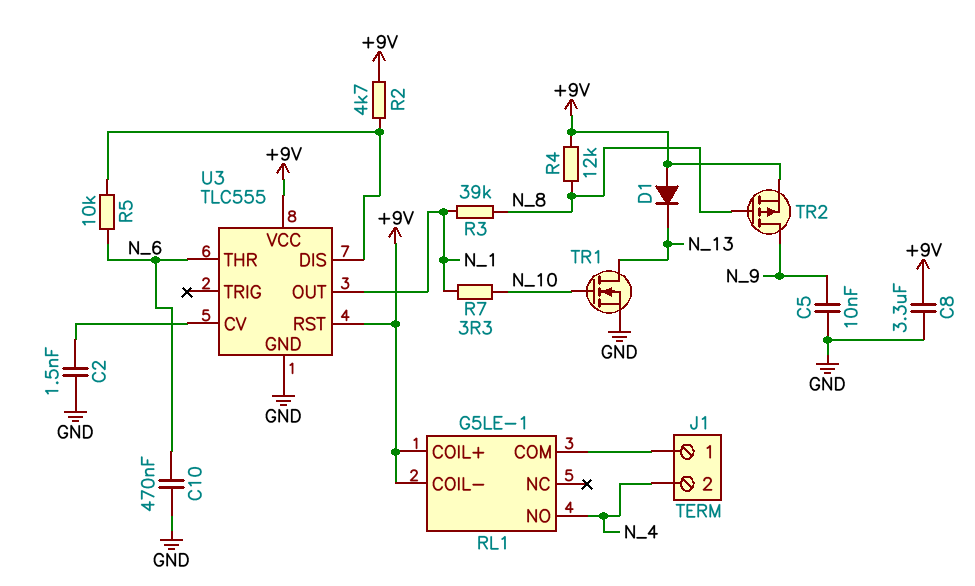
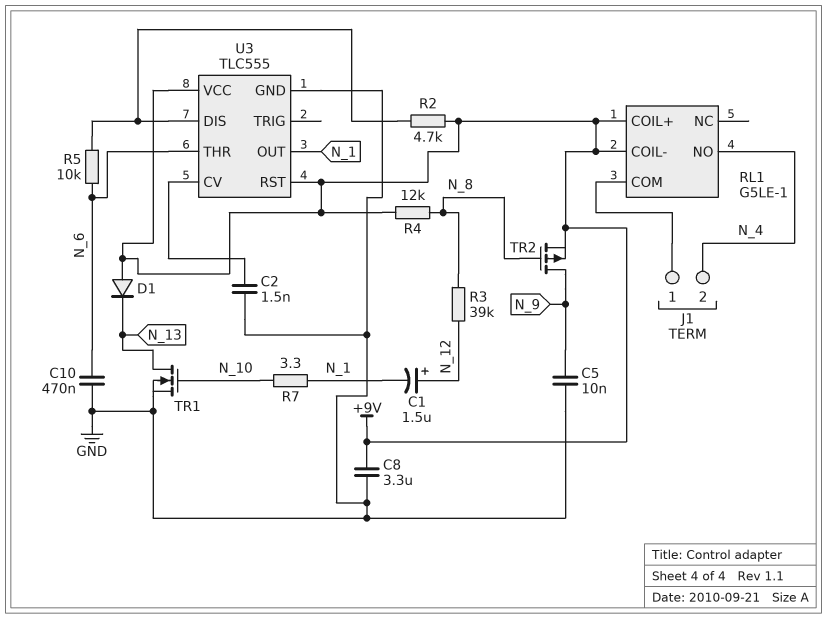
C1: none -> 1.5uF (plus N_12, minus N_1)
R3: 39k (N_1, N_8) -> 39k (N_8, N_12)

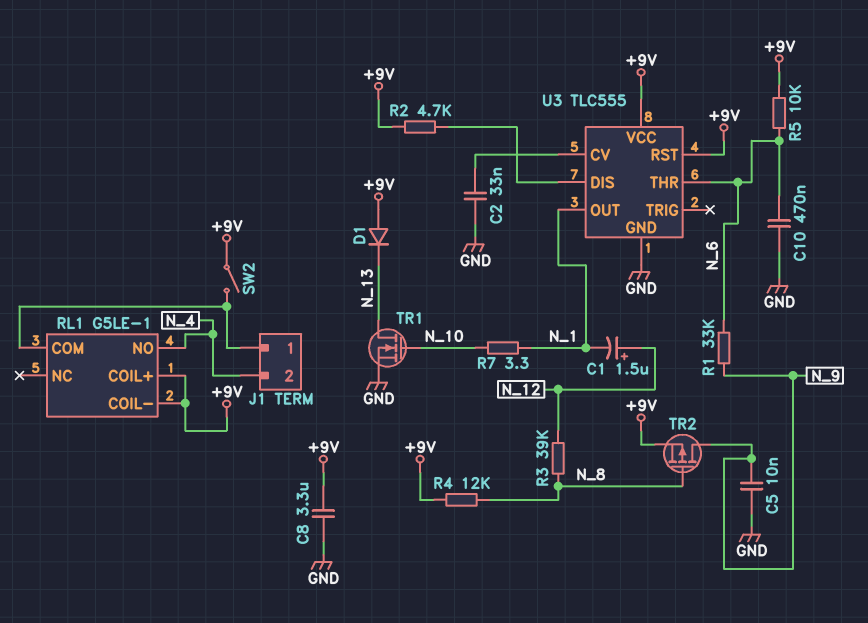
C2: 1.5nF (GND, U3/CV) -> 33nF (GND, U3/CV)
R1: none -> 33k (N_6, N_9)
R5: 10k (N_6, U3/DIS) -> 10k (+9V, N_6)
SW2: none -> switch (+9V, J1/1)

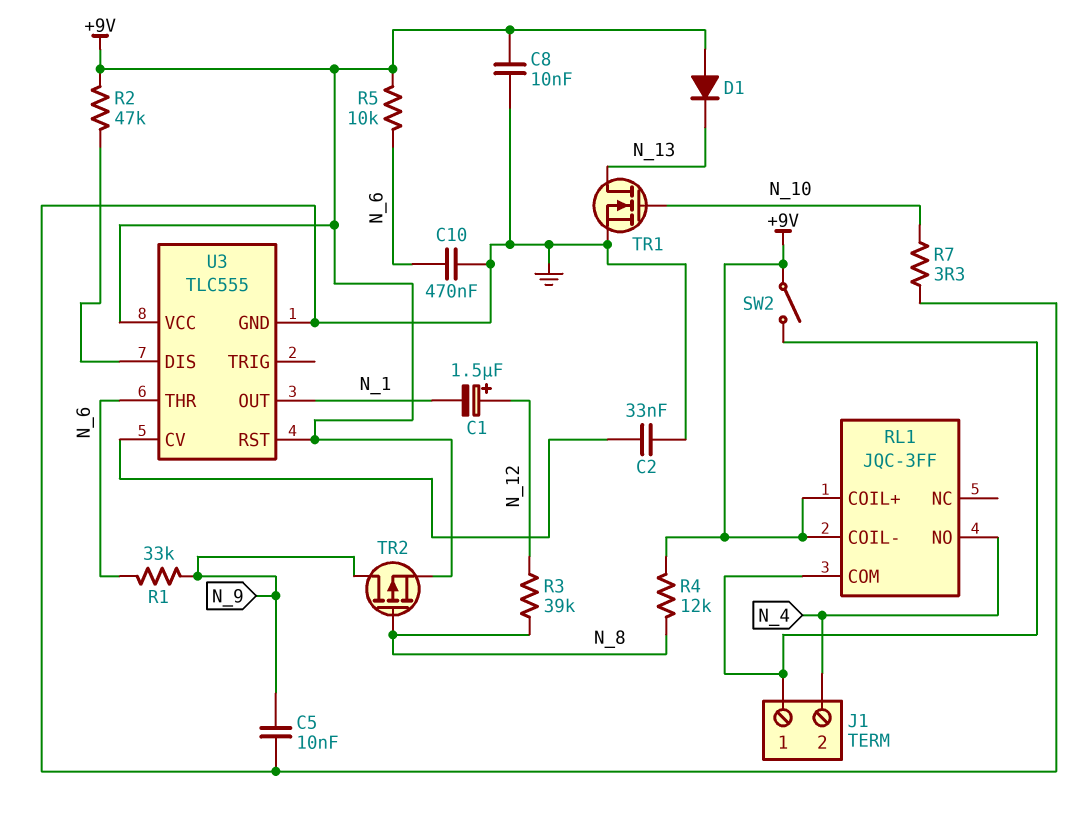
C8: 3.3uF (+9V, GND) -> 10nF (+9V, GND)
R2: 4.7k (+9V, U3/DIS) -> 47k (+9V, U3/DIS)
R7: 3.3 (N_1, N_10) -> 3.3 (GND, N_10)
RL1: G5LE-1 -> JQC-3FF

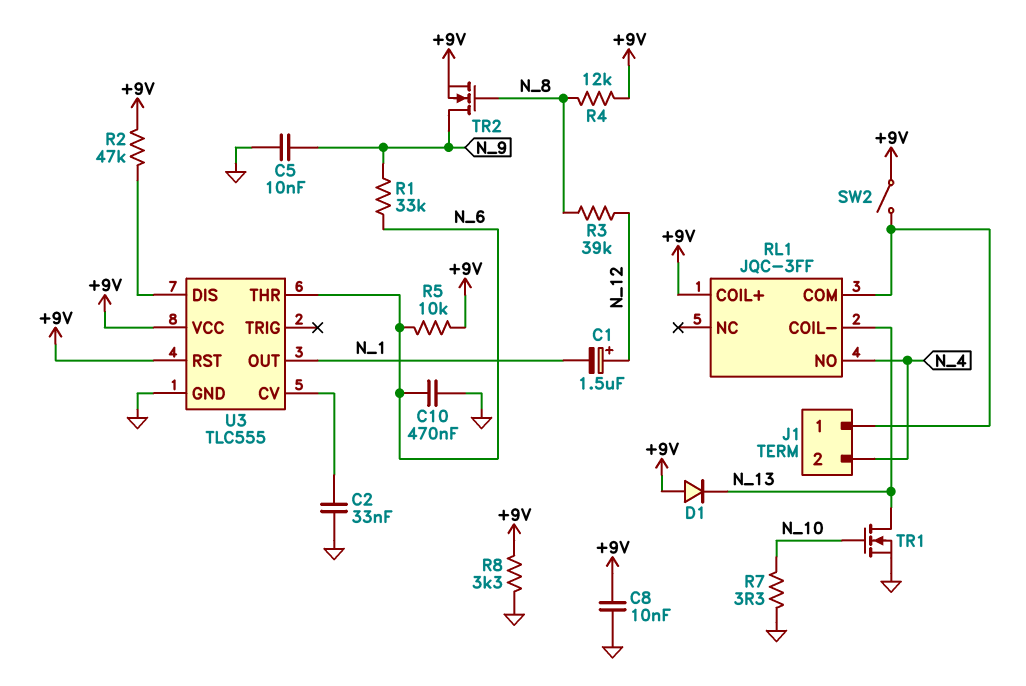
R8: none -> 3.3k (+9V, GND)
RL1 pin COIL-: +9V -> N_13
TR2: PMOS (G N_8, D N_9, S +9V) -> NMOS (G N_8, D N_9, S +9V)

